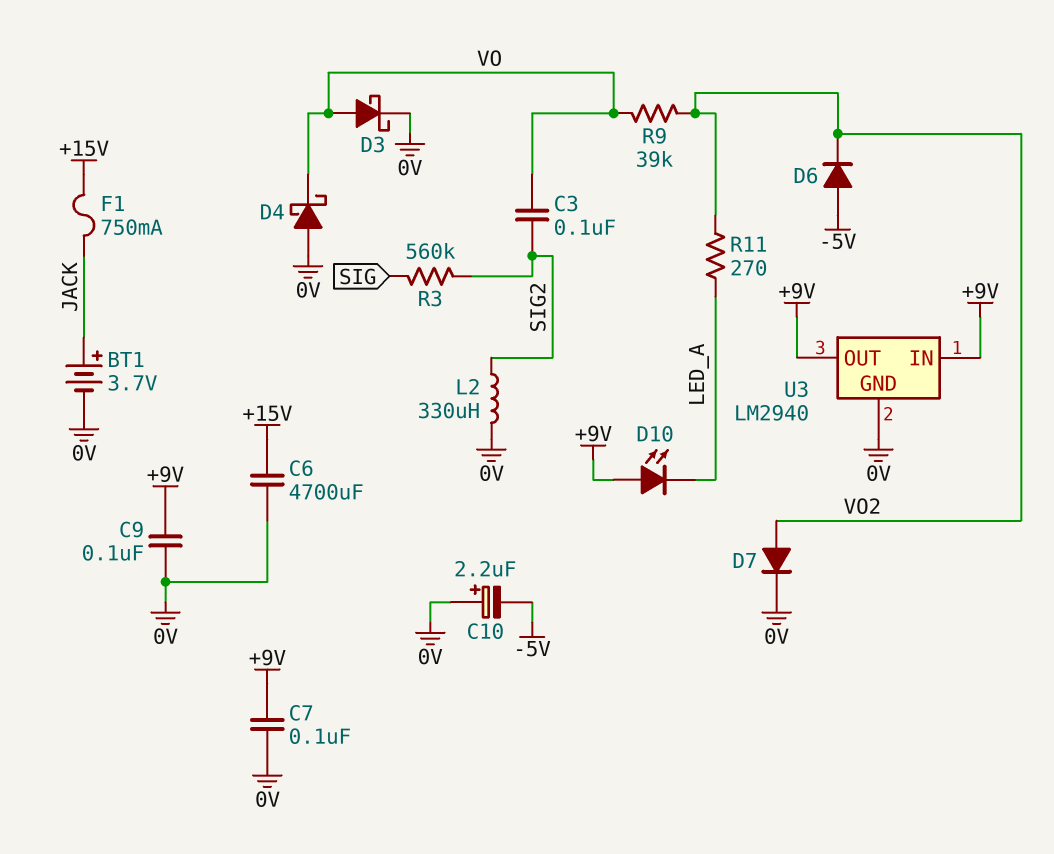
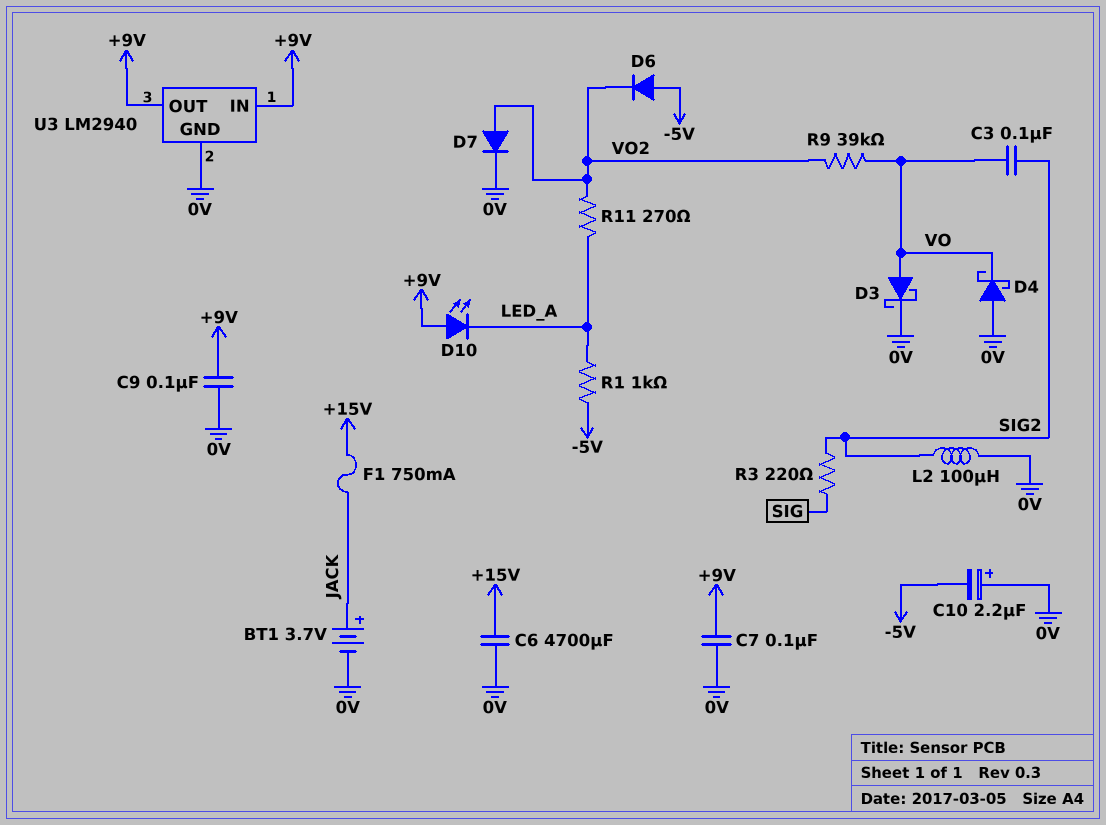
L2: 330uH (0V, SIG2) -> 100uH (0V, SIG2)
R1: none -> 1k (-5V, LED_A)
R3: 560k (SIG, SIG2) -> 220 (SIG, SIG2)

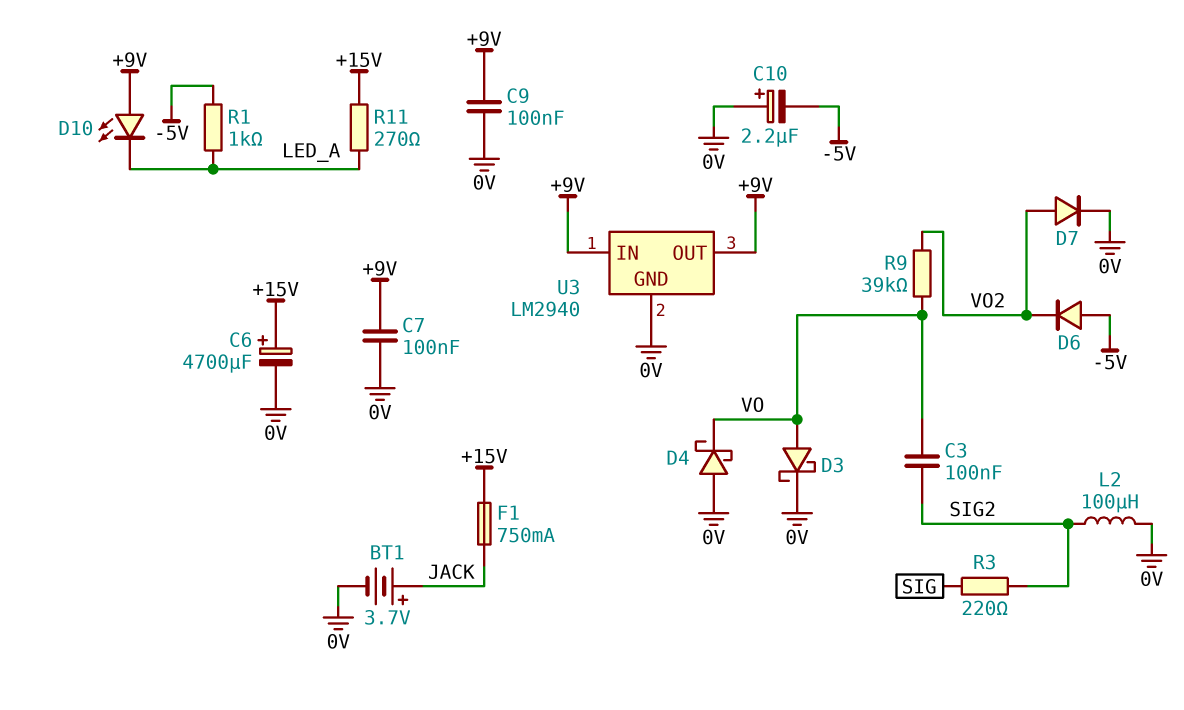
C6: 4700uF (+15V, 0V) -> 4700uF (plus +15V, minus 0V)
R11: 270 (LED_A, VO2) -> 270 (+15V, LED_A)

